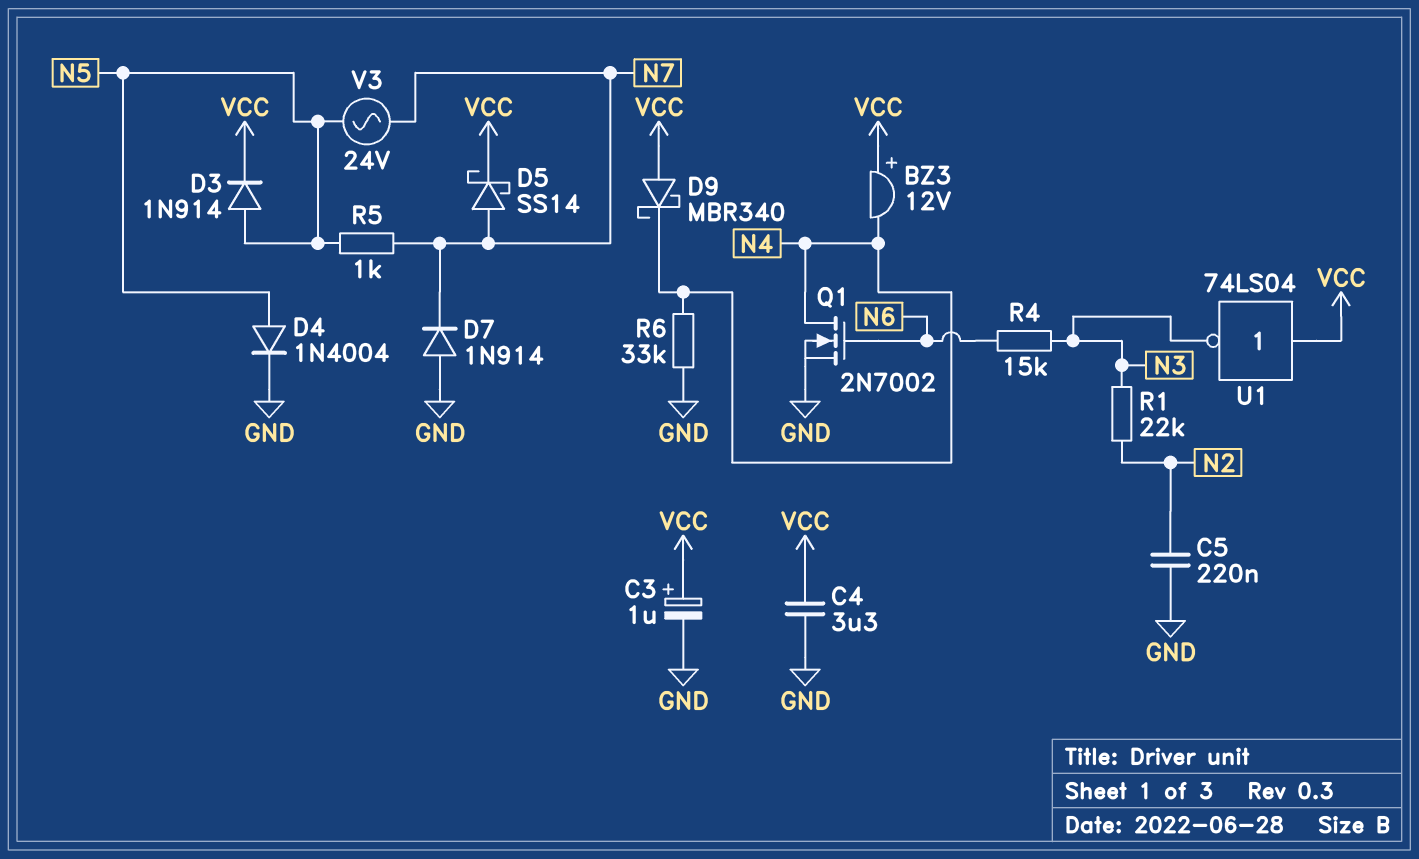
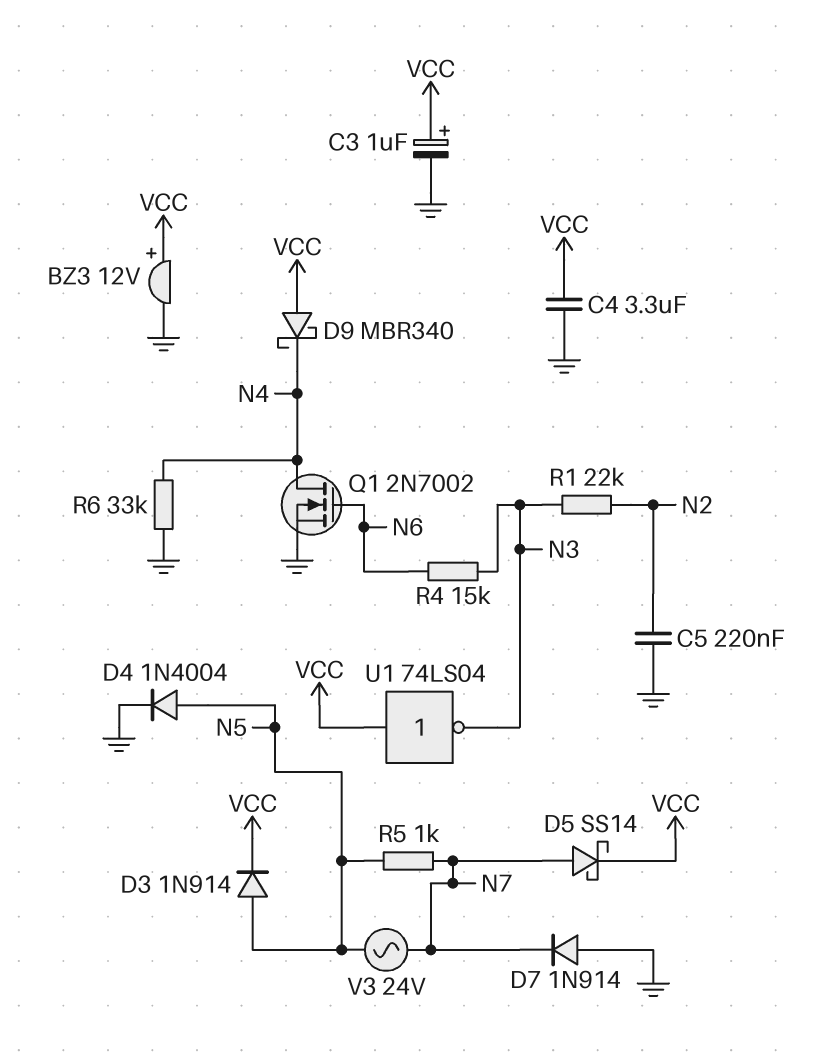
BZ3: buzzer 12V (plus VCC, minus N4) -> buzzer 12V (plus VCC, minus GND)

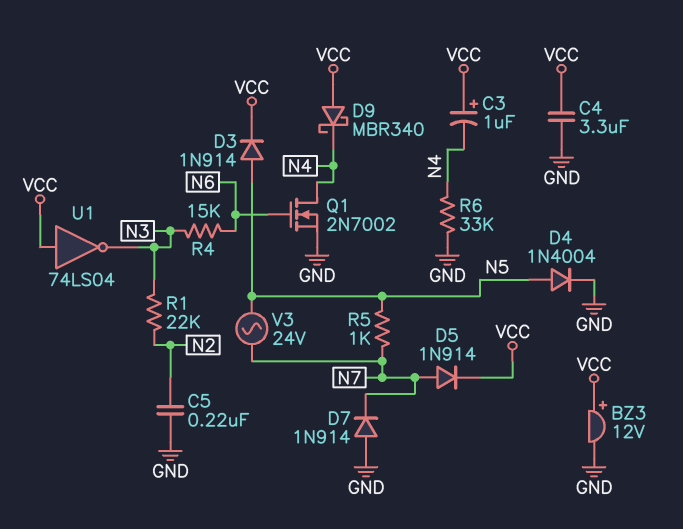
C3: 1uF (plus VCC, minus GND) -> 1uF (plus VCC, minus N4)
D5: schottky SS14 (A N7, K VCC) -> diode 1N914 (A N7, K VCC)

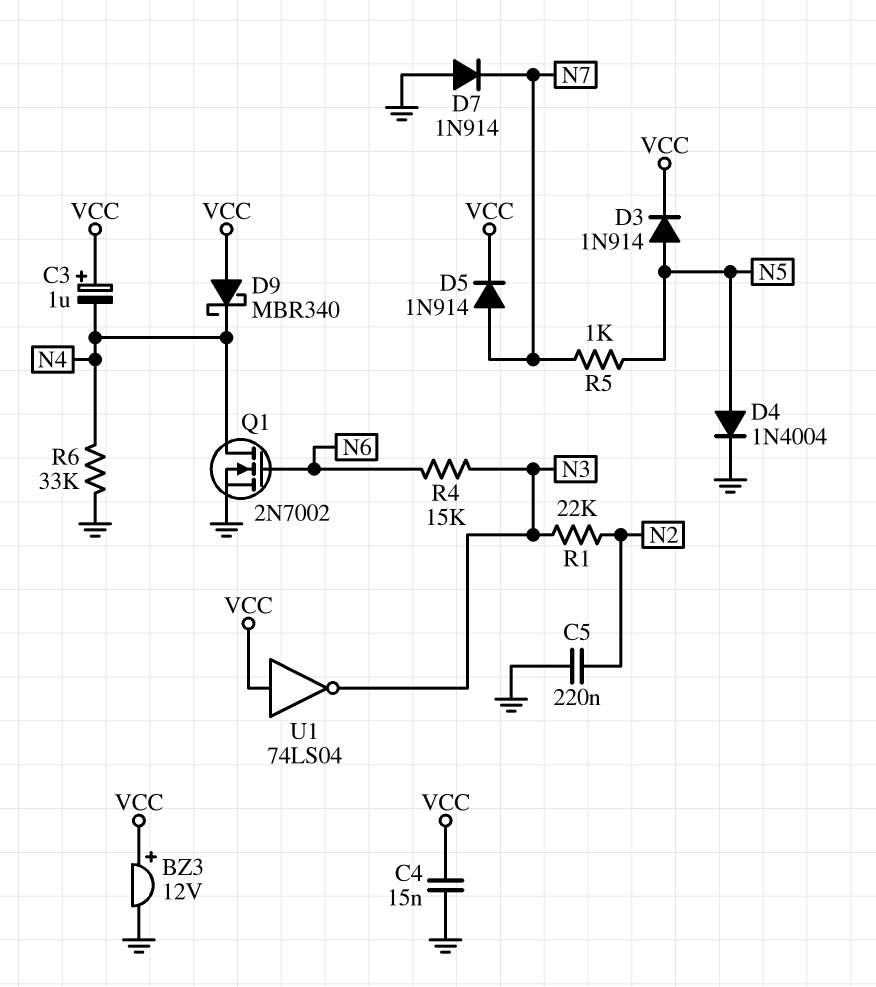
C4: 3.3uF (GND, VCC) -> 15nF (GND, VCC)
V3: AC 24V (N5, N7) -> none

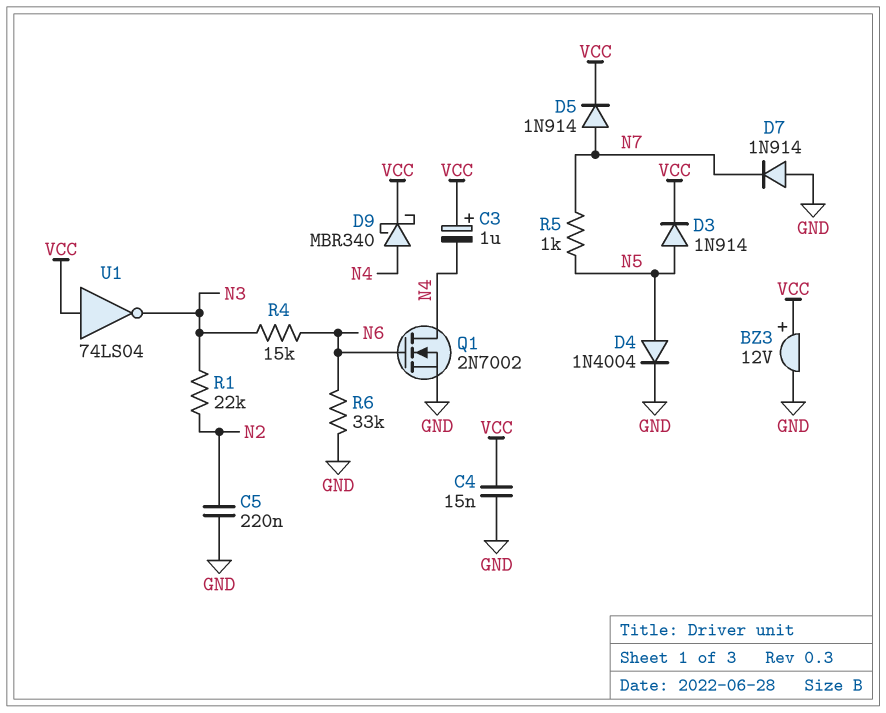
D9: schottky MBR340 (A VCC, K N4) -> schottky MBR340 (A N4, K VCC)
R6: 33k (GND, N4) -> 33k (GND, N6)

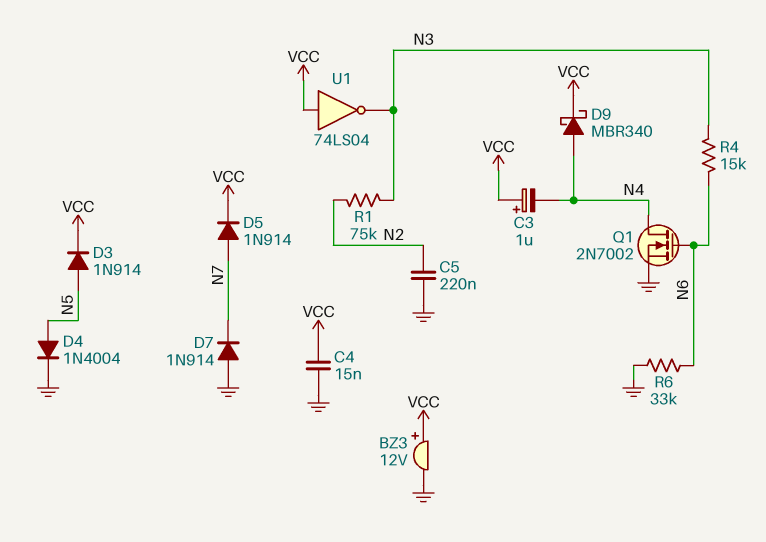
R1: 22k (N2, N3) -> 75k (N2, N3)
R5: 1k (N5, N7) -> none

